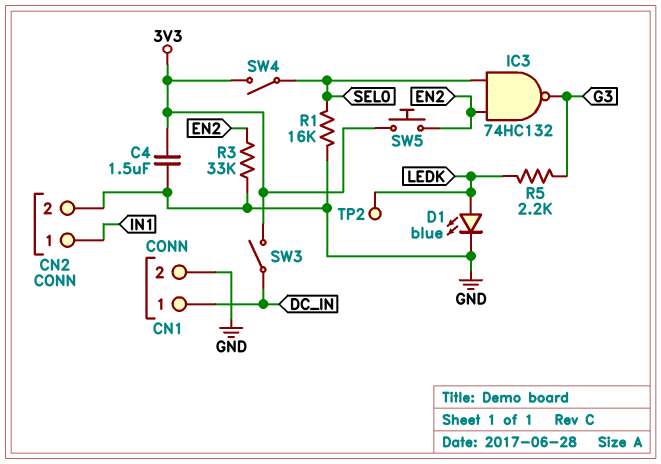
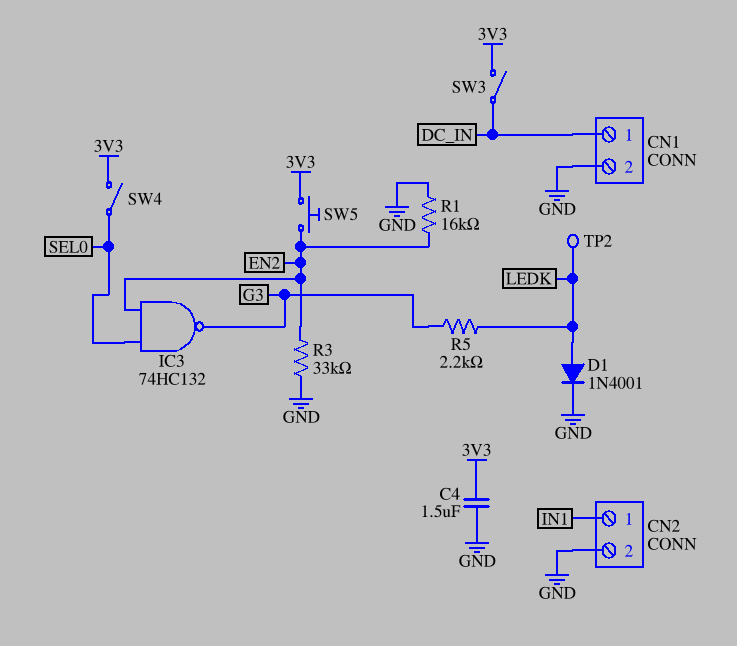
D1: LED blue (A LEDK, K GND) -> diode 1N4001 (A LEDK, K GND)
R1: 16k (GND, SEL0) -> 16k (EN2, GND)

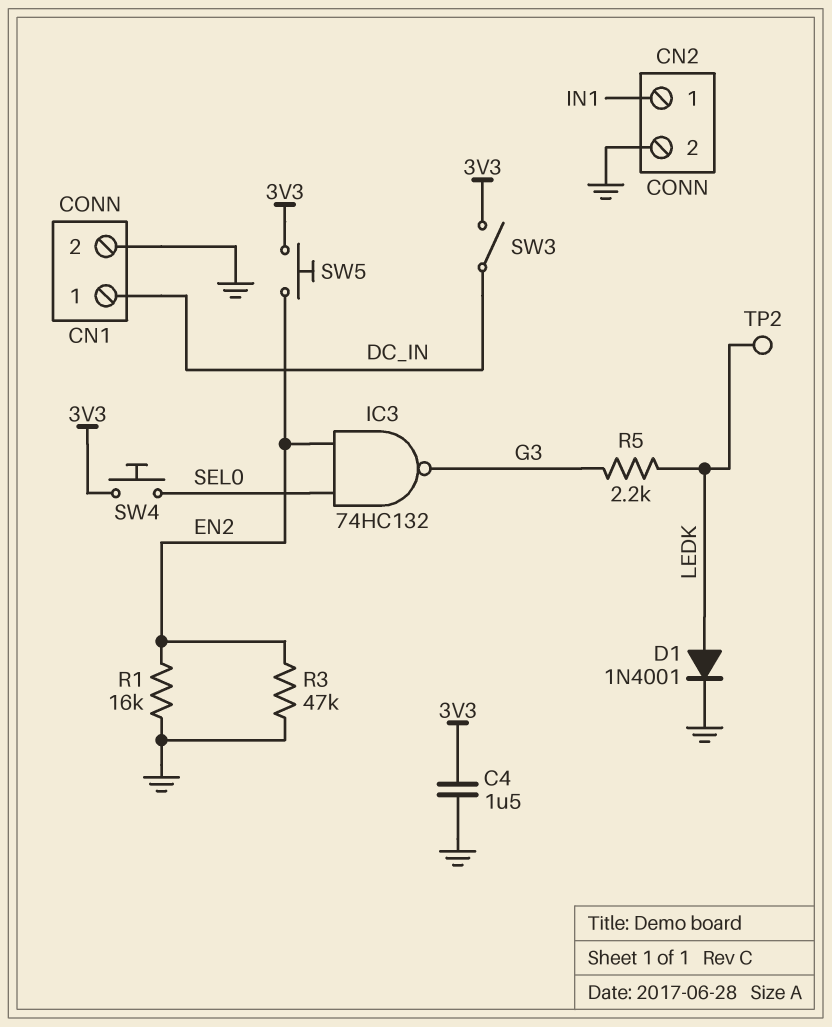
R3: 33k (EN2, GND) -> 47k (EN2, GND)
SW4: switch (3V3, SEL0) -> button (3V3, SEL0)

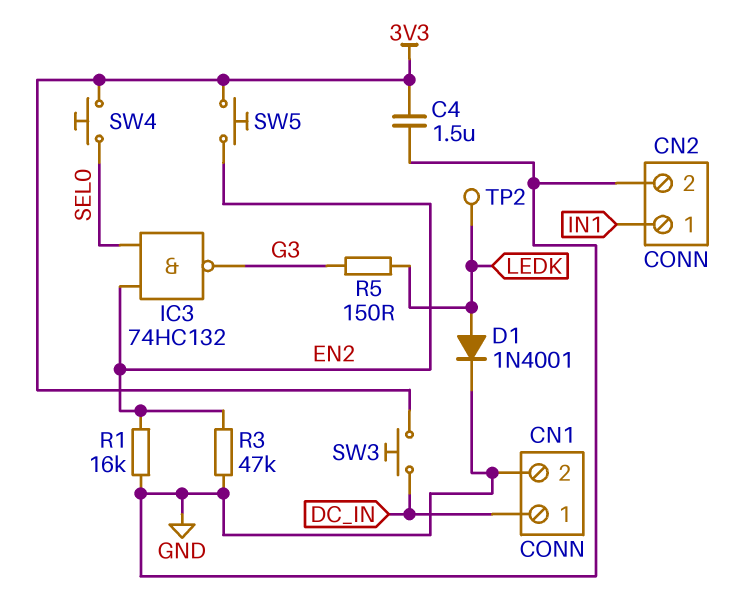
R5: 2.2k (G3, LEDK) -> 150 (G3, LEDK)
SW3: switch (3V3, DC_IN) -> button (3V3, DC_IN)

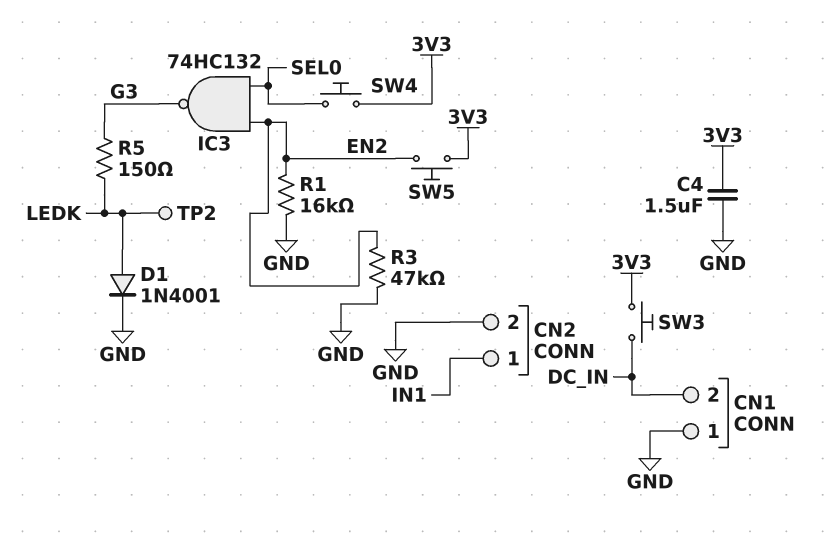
CN1 pin 1: DC_IN -> GND
CN1 pin 2: GND -> DC_IN

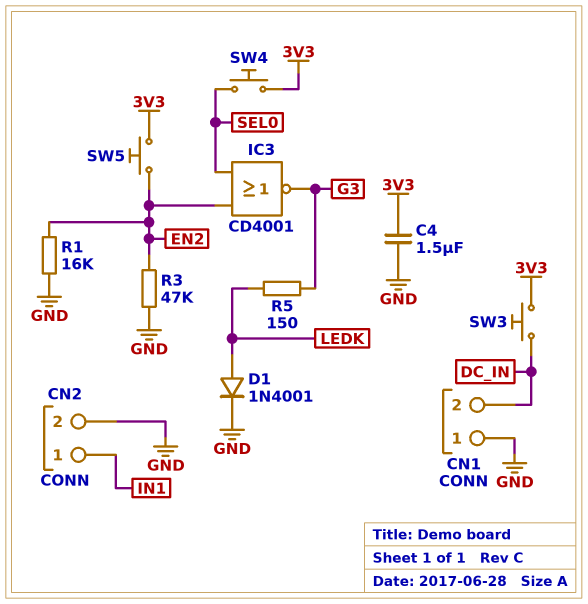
IC3: NAND 74HC132 (in EN2, in SEL0, out G3) -> NOR CD4001 (in EN2, in SEL0, out G3)
TP2: test point (LEDK) -> none

